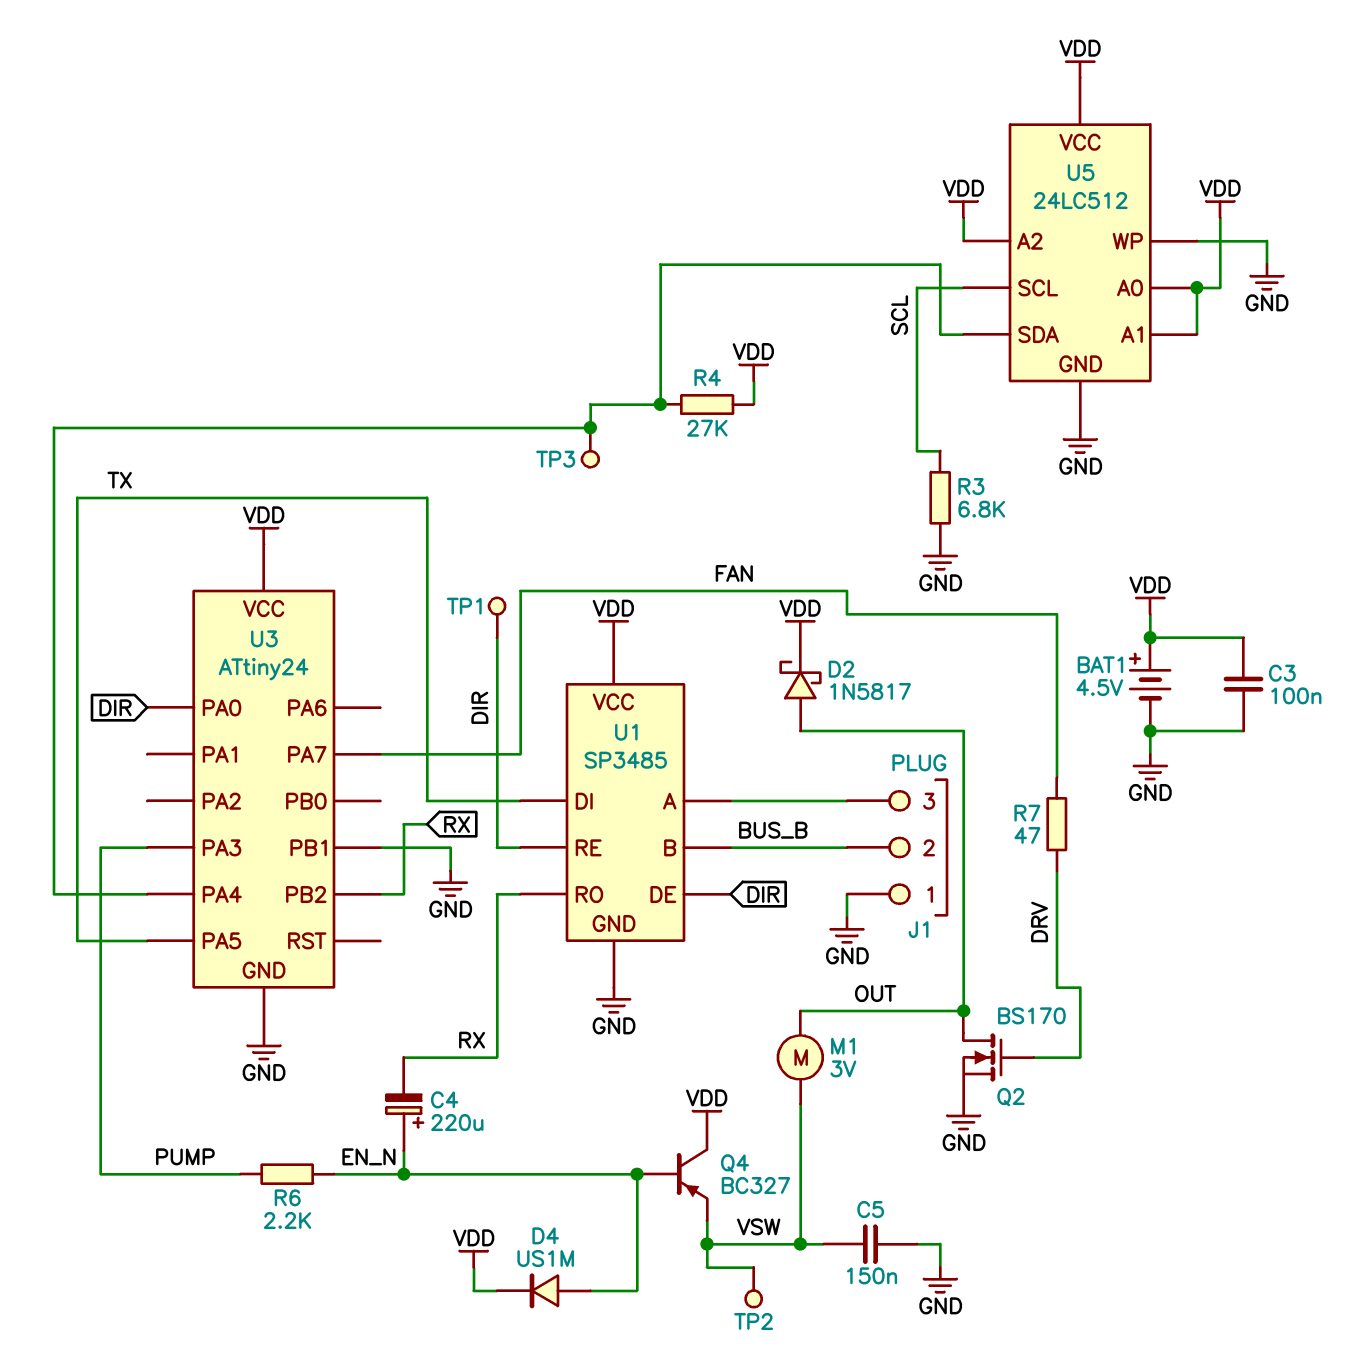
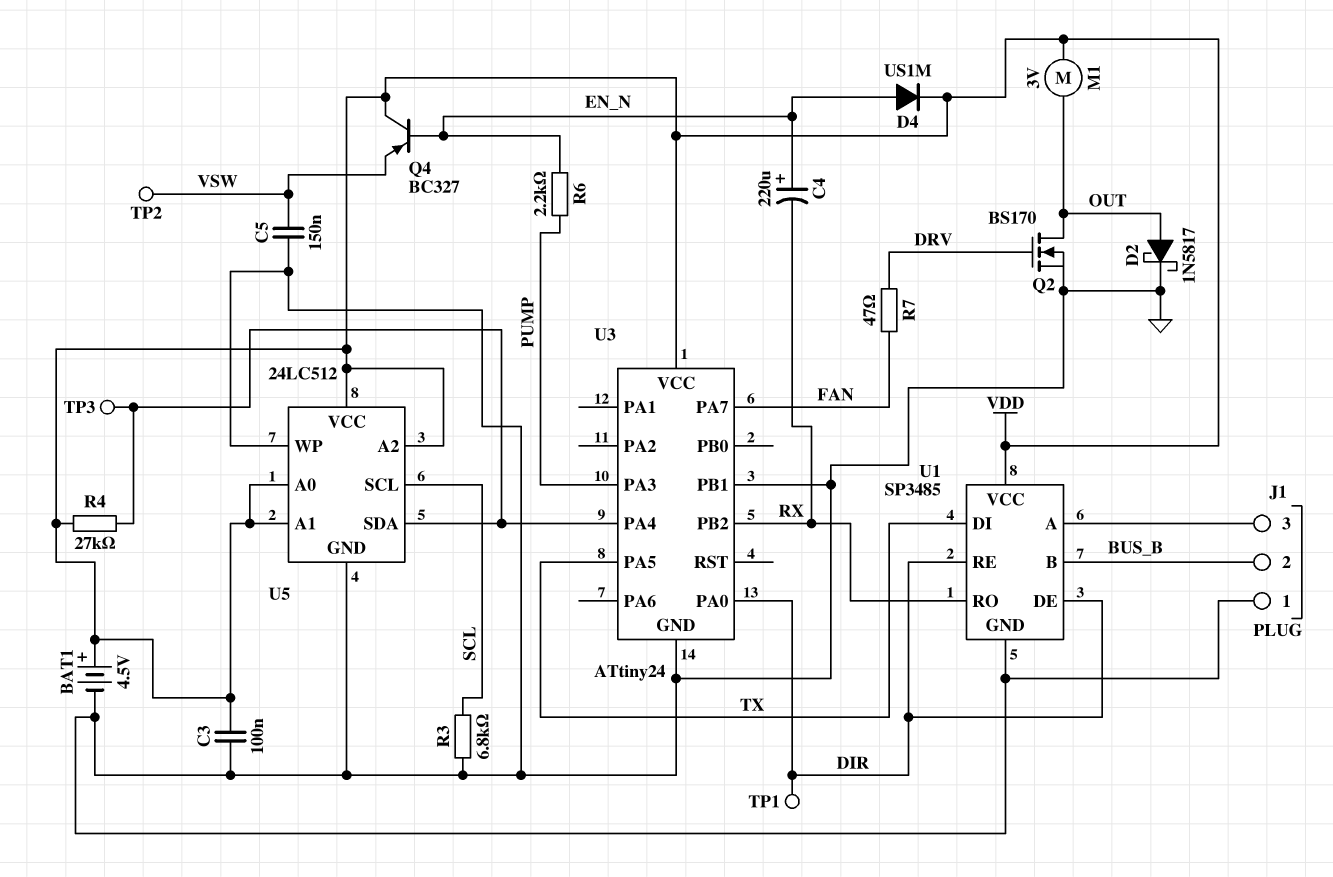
D2: schottky 1N5817 (A OUT, K VDD) -> schottky 1N5817 (A OUT, K GND)
M1: motor 3V (OUT, VSW) -> motor 3V (OUT, VDD)

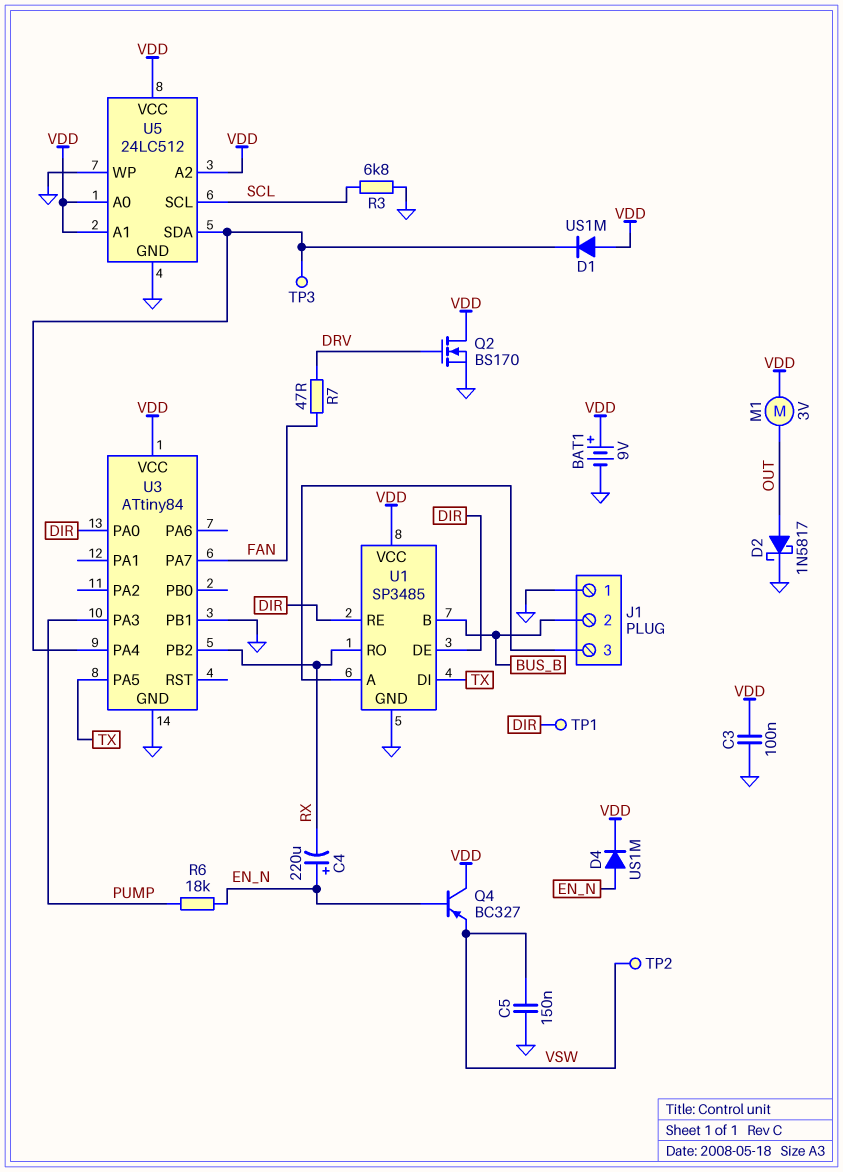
BAT1: 4.5V (plus VDD, minus GND) -> 9V (plus VDD, minus GND)
D1: none -> diode US1M (A VDD, K U3/PA4)
Q2: NMOS BS170 (G DRV, D OUT, S GND) -> NMOS BS170 (G DRV, D VDD, S GND)
R4: 27k (U3/PA4, VDD) -> none
R6: 2.2k (EN_N, PUMP) -> 18k (EN_N, PUMP)
U3: ATtiny24 -> ATtiny84

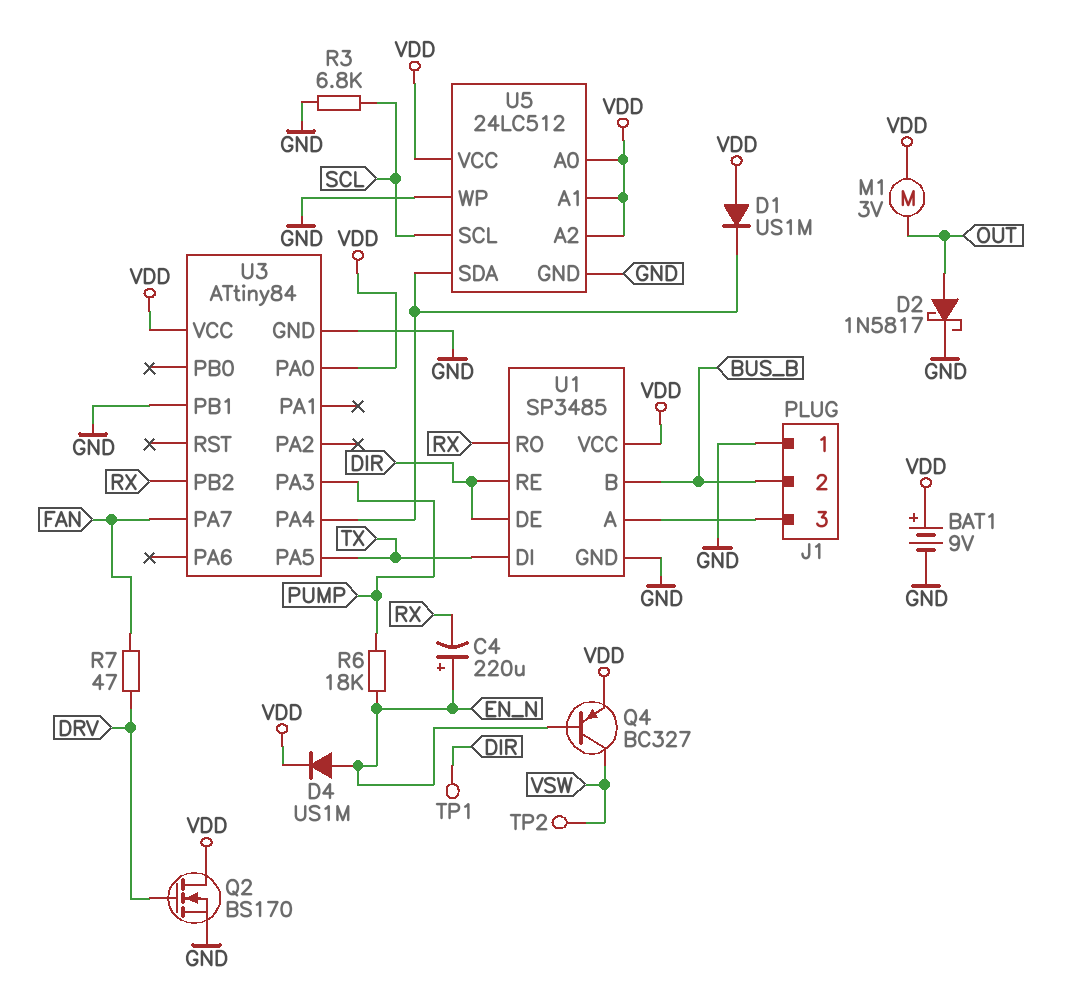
C3: 100nF (GND, VDD) -> none
C5: 150nF (GND, VSW) -> none
Q4: PNP BC327 (B EN_N, C VDD, E VSW) -> PNP BC327 (B EN_N, C VSW, E VDD)
TP3: test point (U3/PA4) -> none
U3 pin PA0: DIR -> VDD

